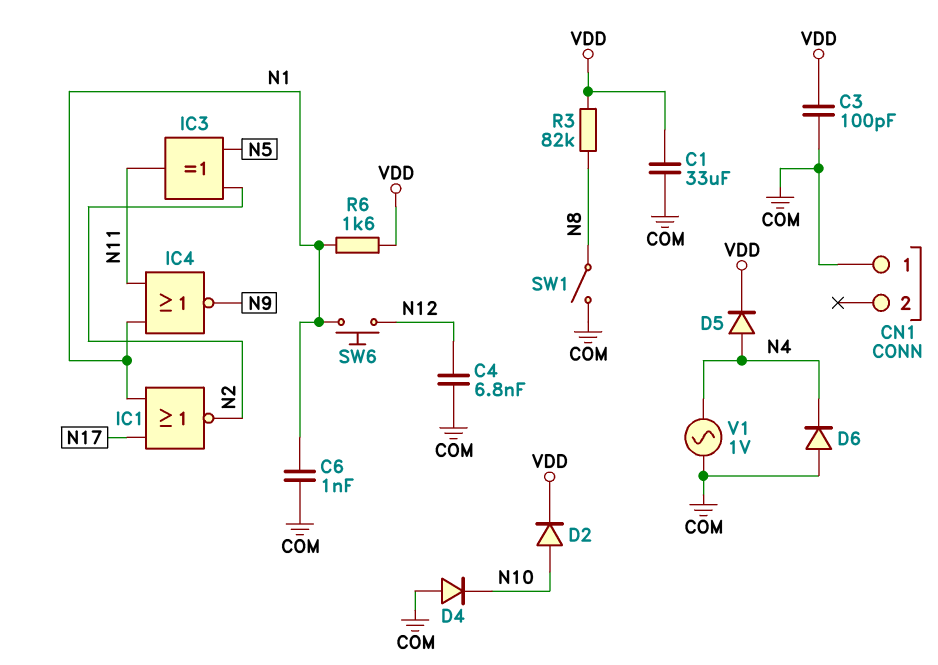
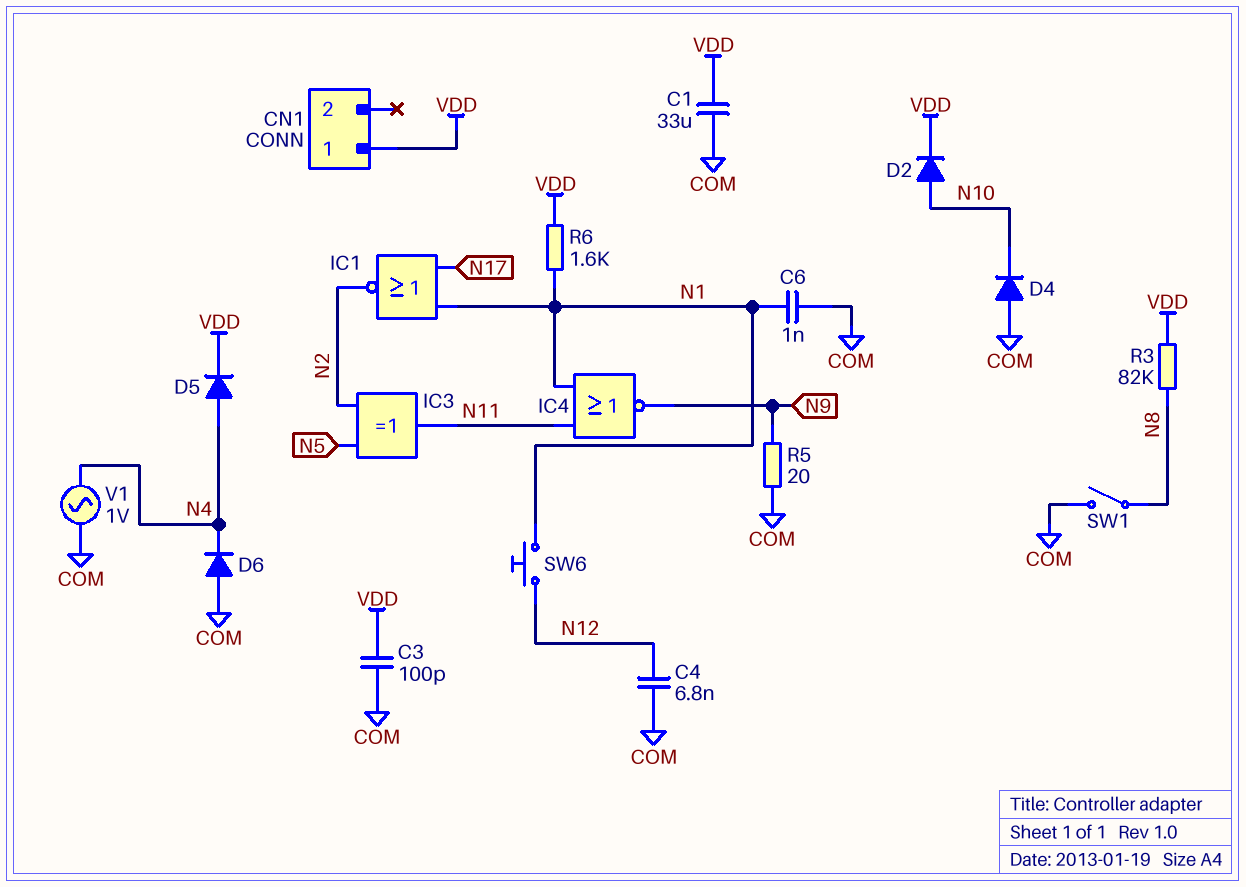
CN1 pin 1: COM -> VDD
R5: none -> 20 (COM, N9)

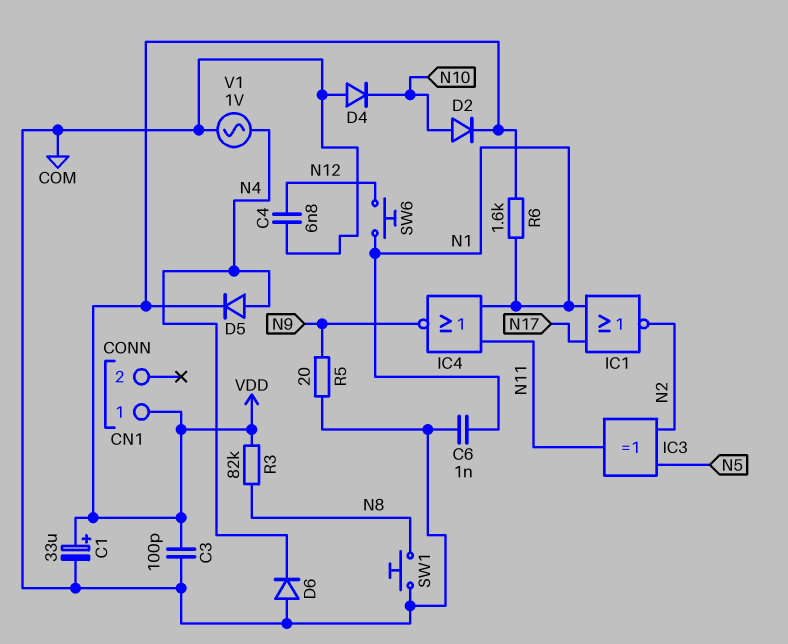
C1: 33uF (COM, VDD) -> 33uF (plus VDD, minus COM)
SW1: switch (COM, N8) -> button (COM, N8)

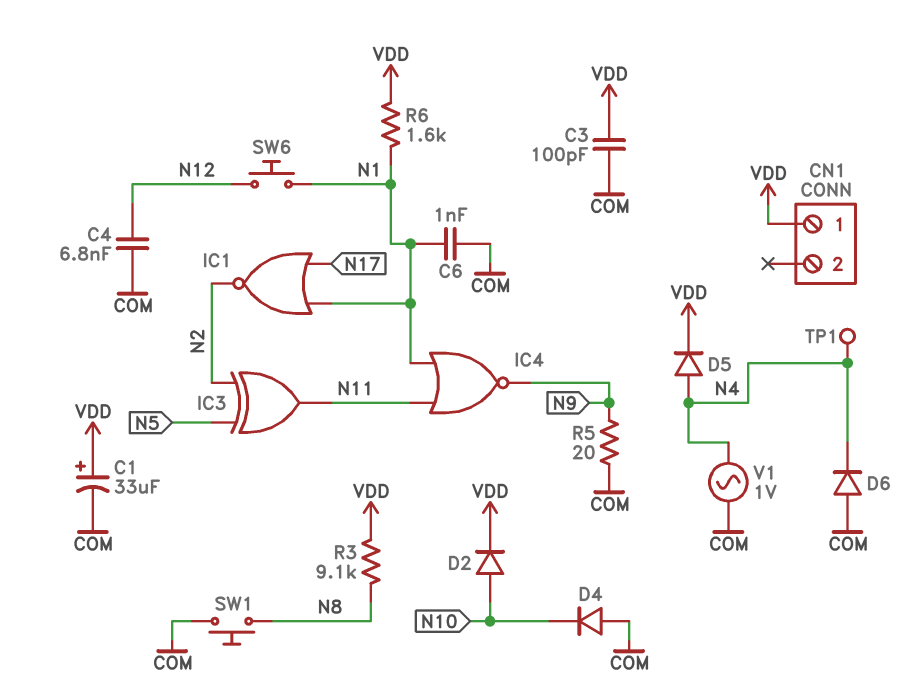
R3: 82k (N8, VDD) -> 9.1k (N8, VDD)
TP1: none -> test point (N4)

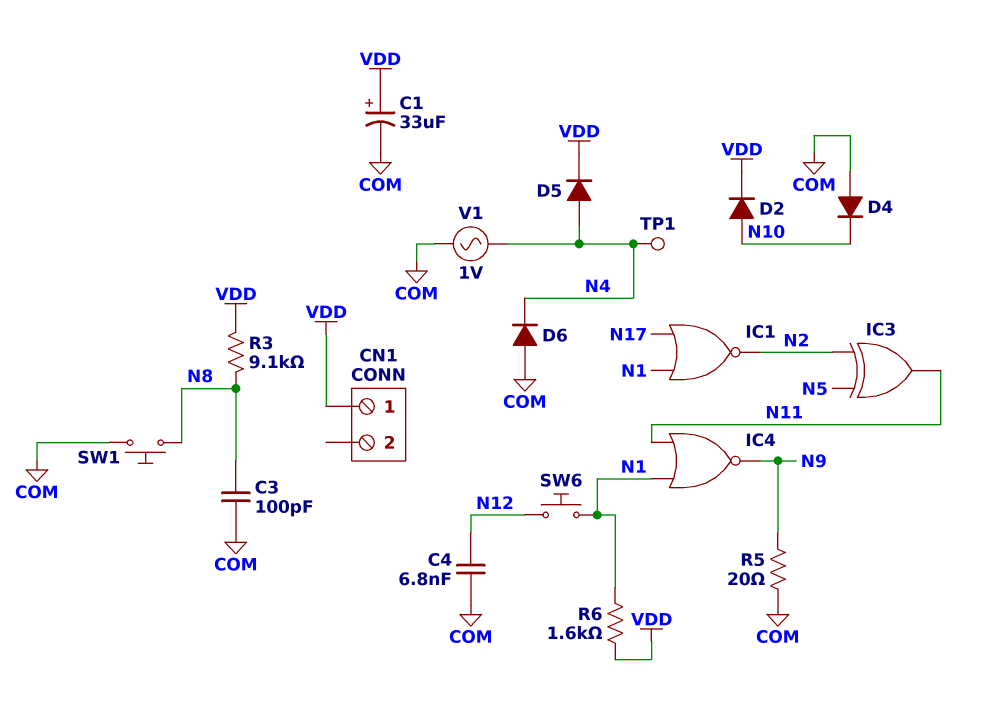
C3: 100pF (COM, VDD) -> 100pF (COM, N8)
C6: 1nF (COM, N1) -> none

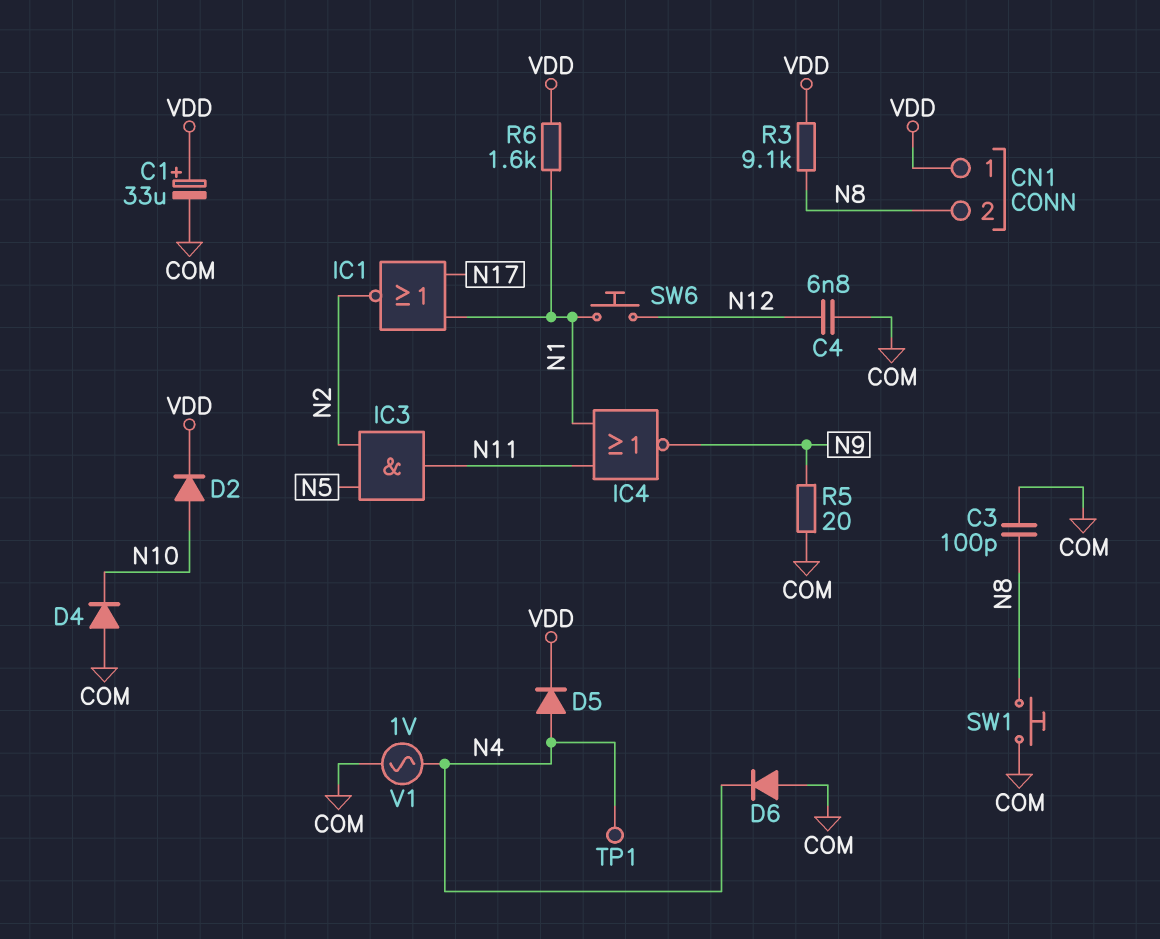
CN1 pin 2: none -> N8
IC3: XOR (in N2, in N5, out N11) -> AND (in N2, in N5, out N11)

